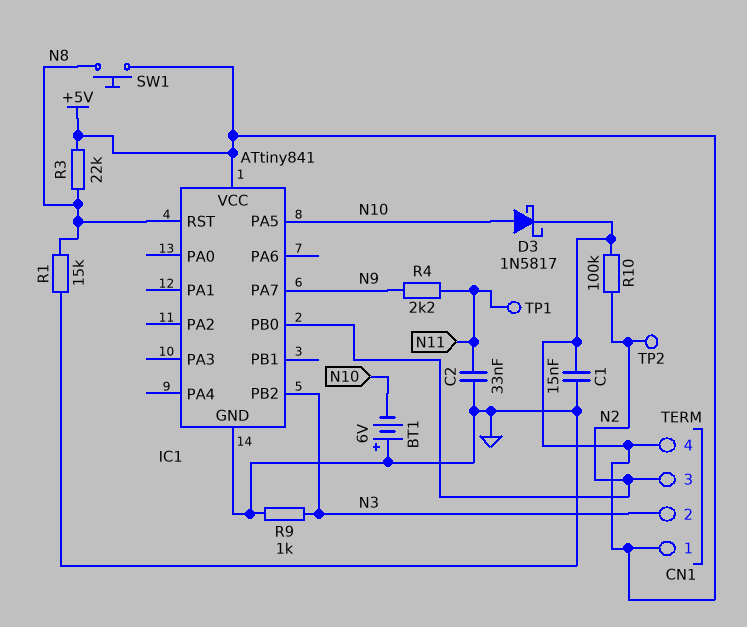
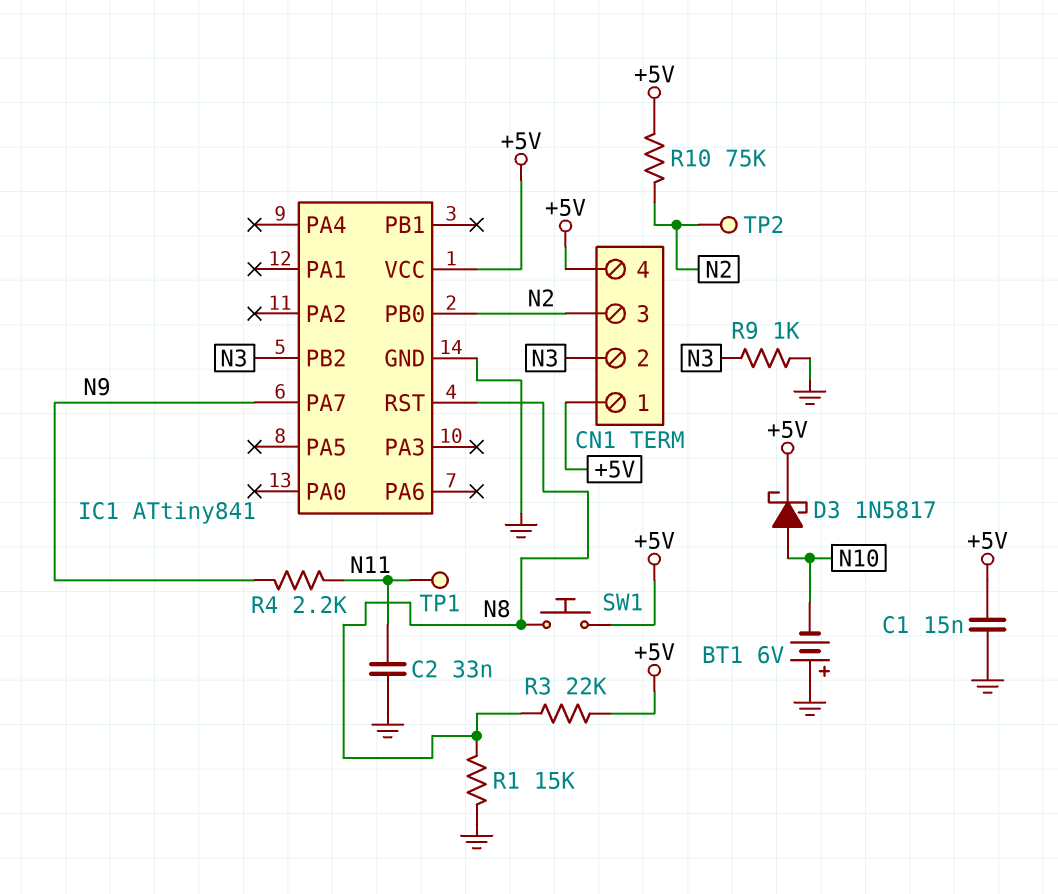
IC1 pin PA5: N10 -> none
R10: 100k (+5V, N2) -> 75k (+5V, N2)

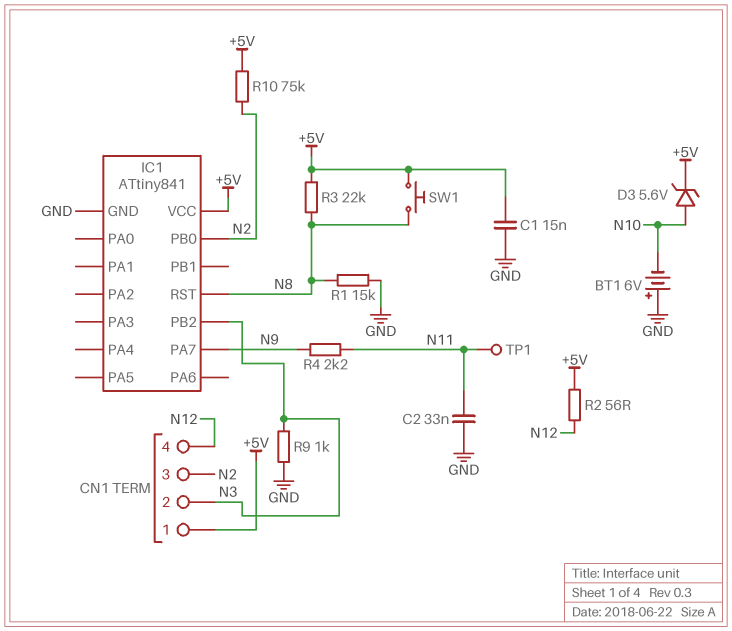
CN1 pin 4: +5V -> N12
D3: schottky 1N5817 (A N10, K +5V) -> zener 5.6V (A N10, K +5V)
R2: none -> 56 (+5V, N12)
TP2: test point (N2) -> none

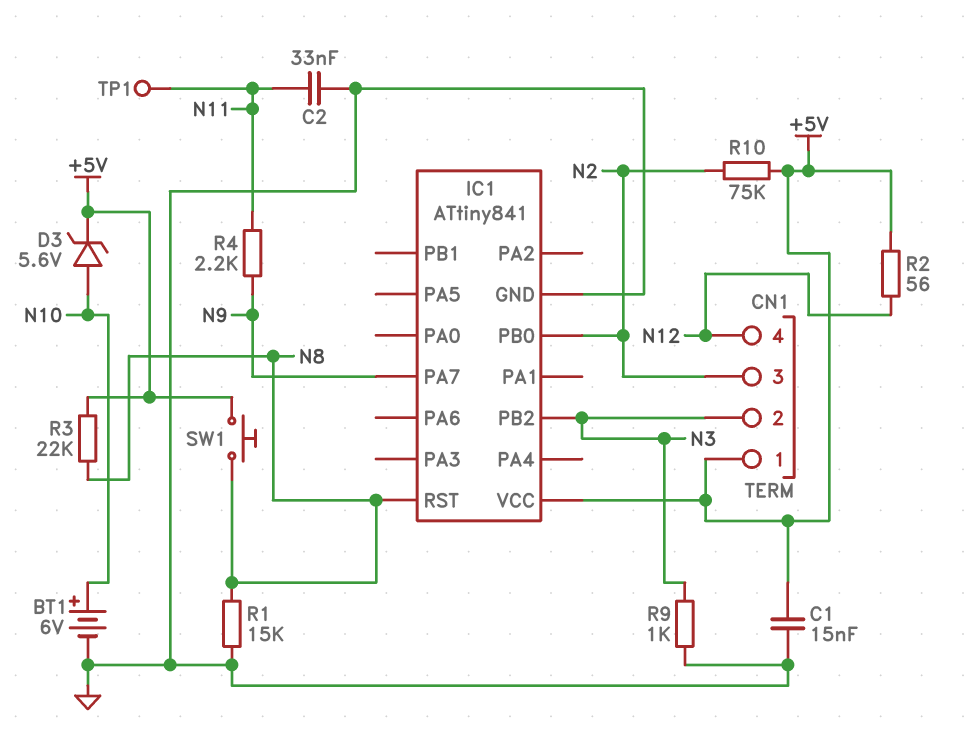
BT1: 6V (plus GND, minus N10) -> 6V (plus N10, minus GND)

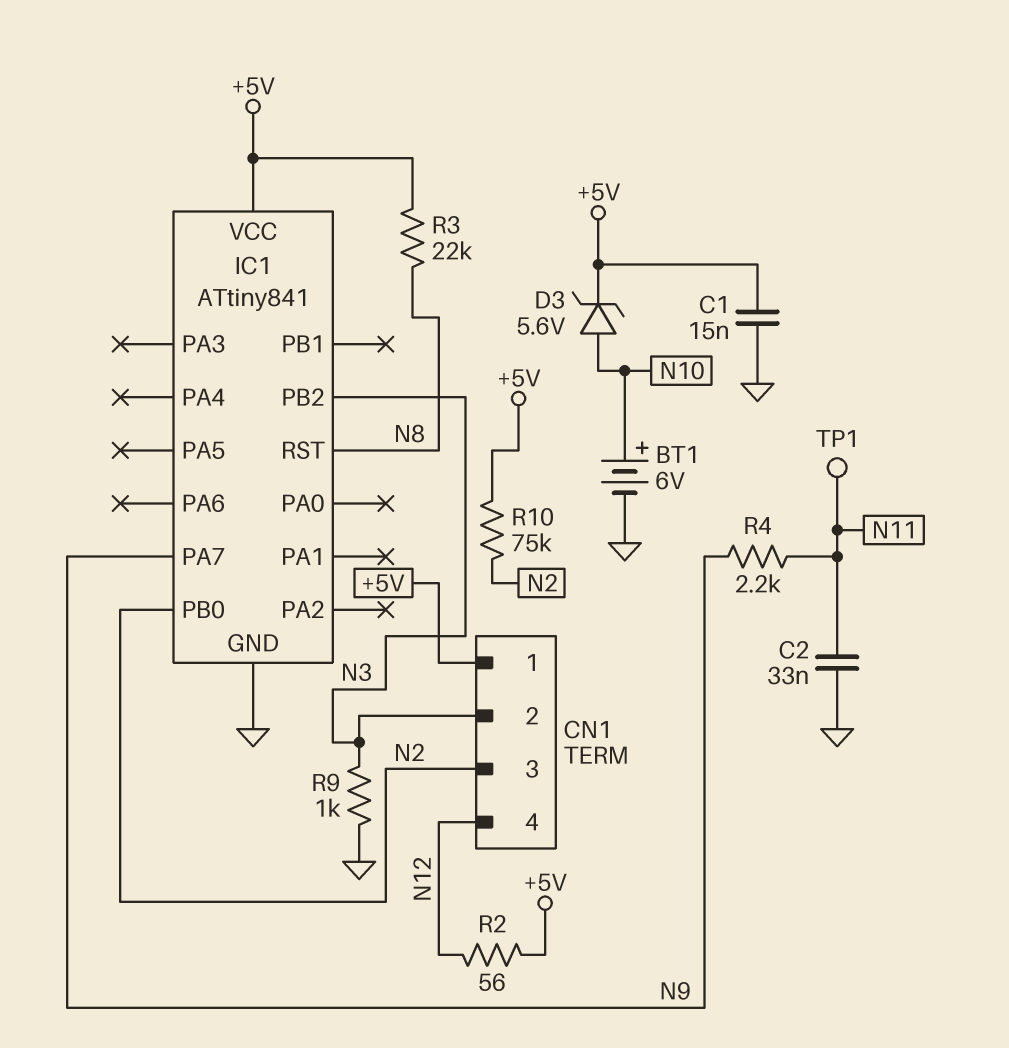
R1: 15k (GND, N8) -> none
SW1: button (+5V, N8) -> none

